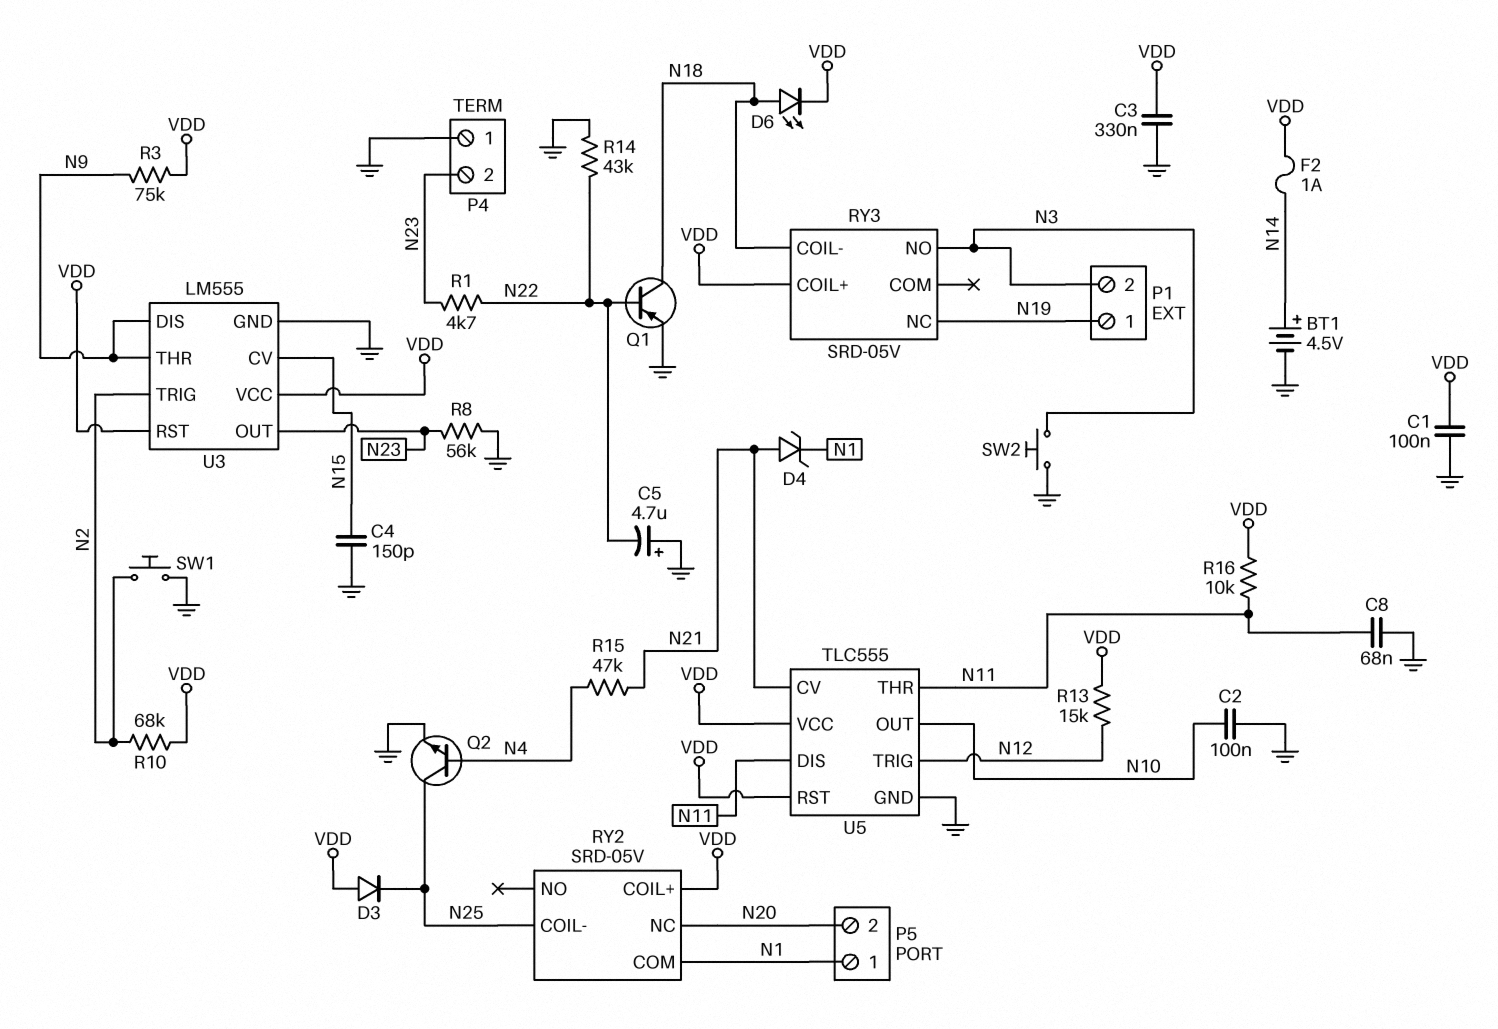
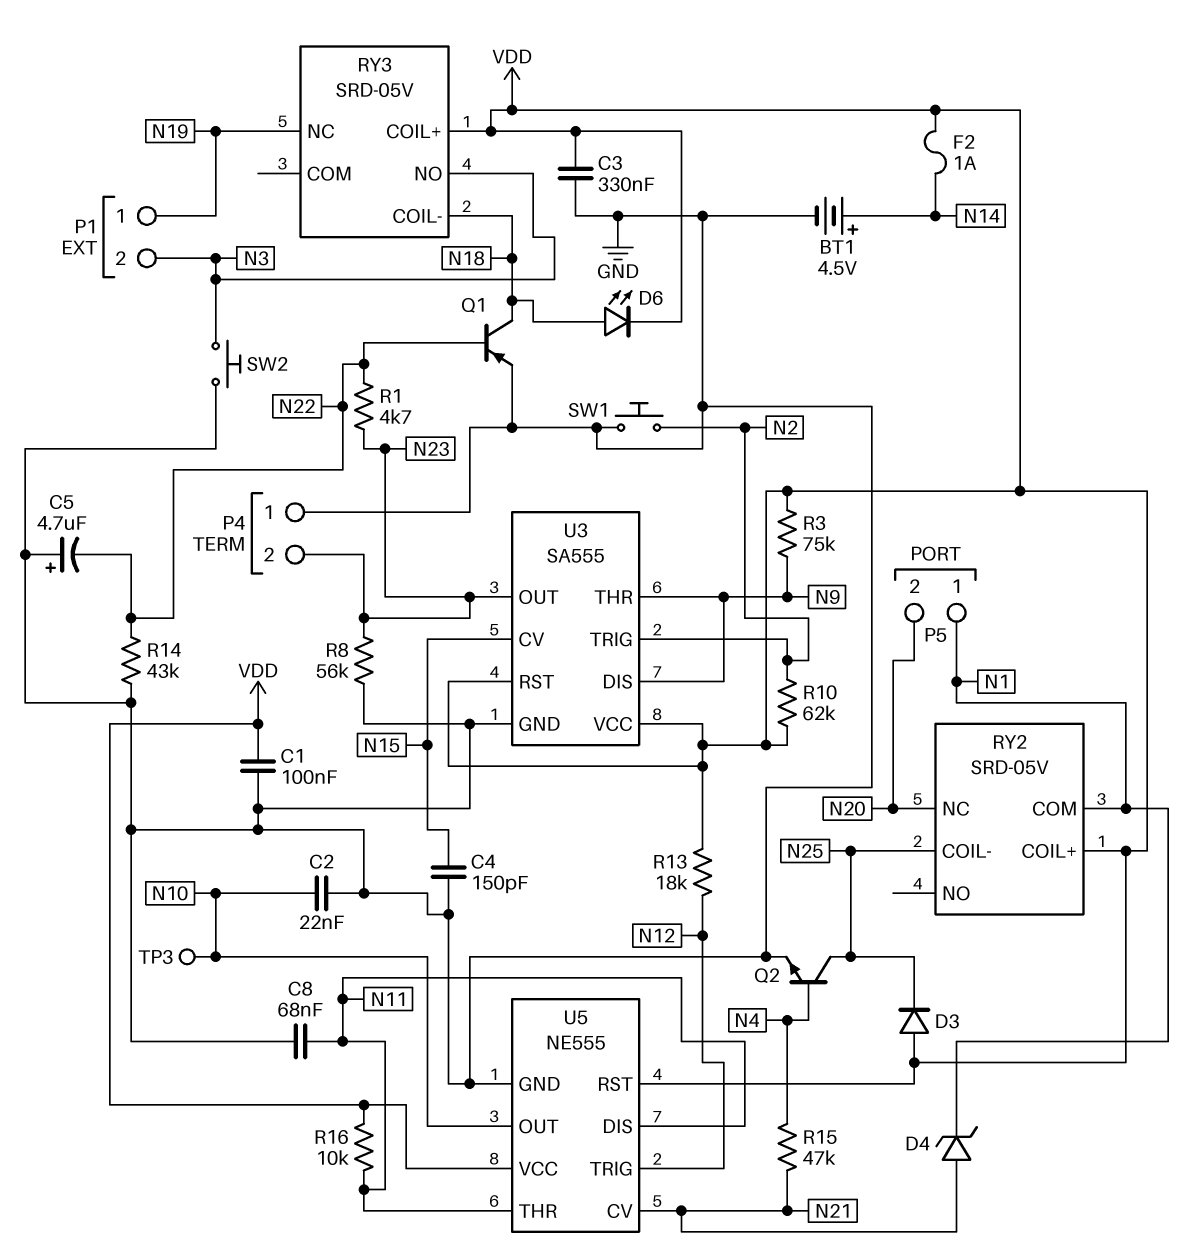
C2: 100nF (GND, N10) -> 22nF (GND, N10)
R10: 68k (N2, VDD) -> 62k (N2, VDD)
R13: 15k (N12, VDD) -> 18k (N12, VDD)
TP3: none -> test point (N10)
U3: LM555 -> SA555
U5: TLC555 -> NE555

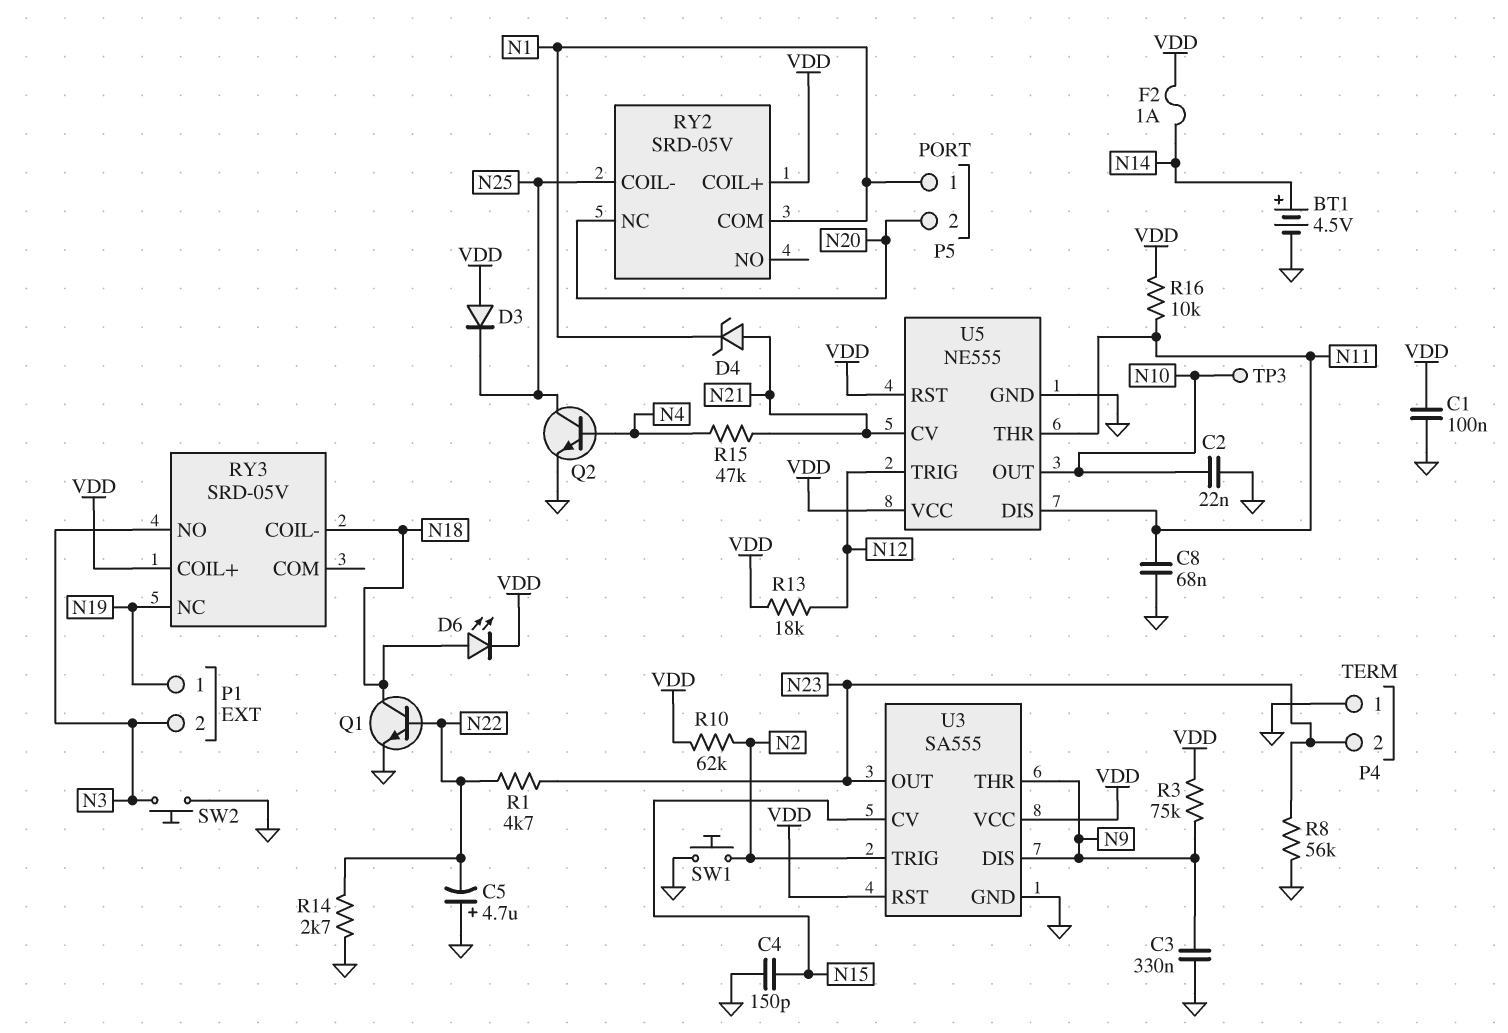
C3: 330nF (GND, VDD) -> 330nF (GND, N9)
Q1: PNP (B N22, C N18, E GND) -> NPN (B N22, C N18, E GND)
R14: 43k (GND, N22) -> 2.7k (GND, N22)

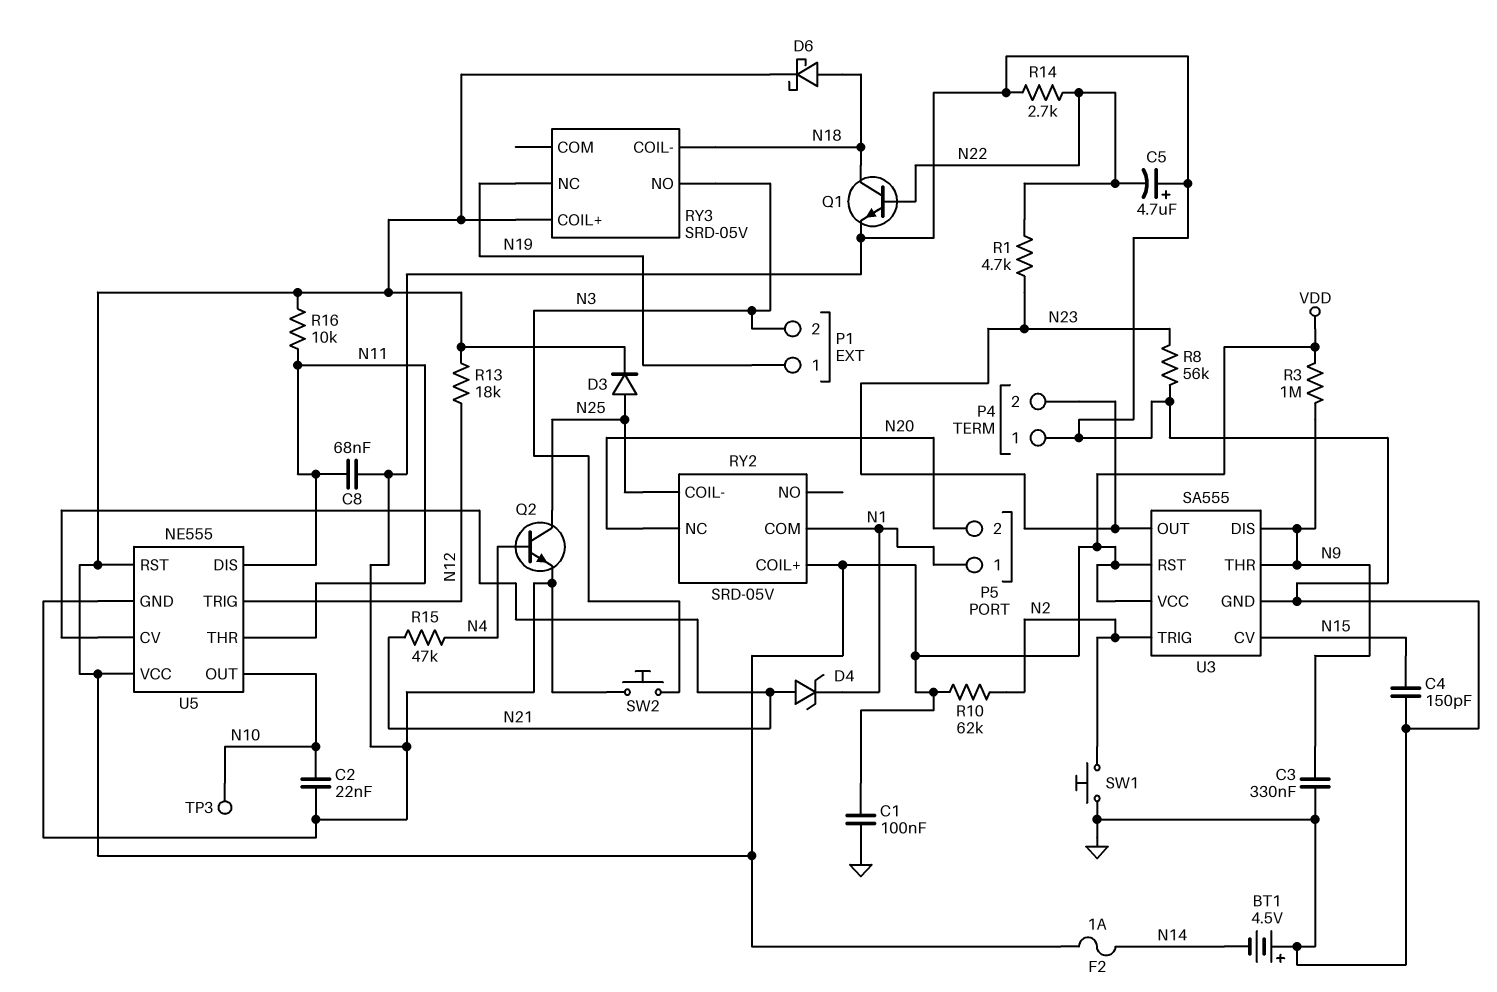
BT1: 4.5V (plus N14, minus GND) -> 4.5V (plus GND, minus N14)
D3: diode (A VDD, K N25) -> diode (A N25, K VDD)
D6: LED (A N18, K VDD) -> schottky (A N18, K VDD)
R3: 75k (N9, VDD) -> 1M (N9, VDD)

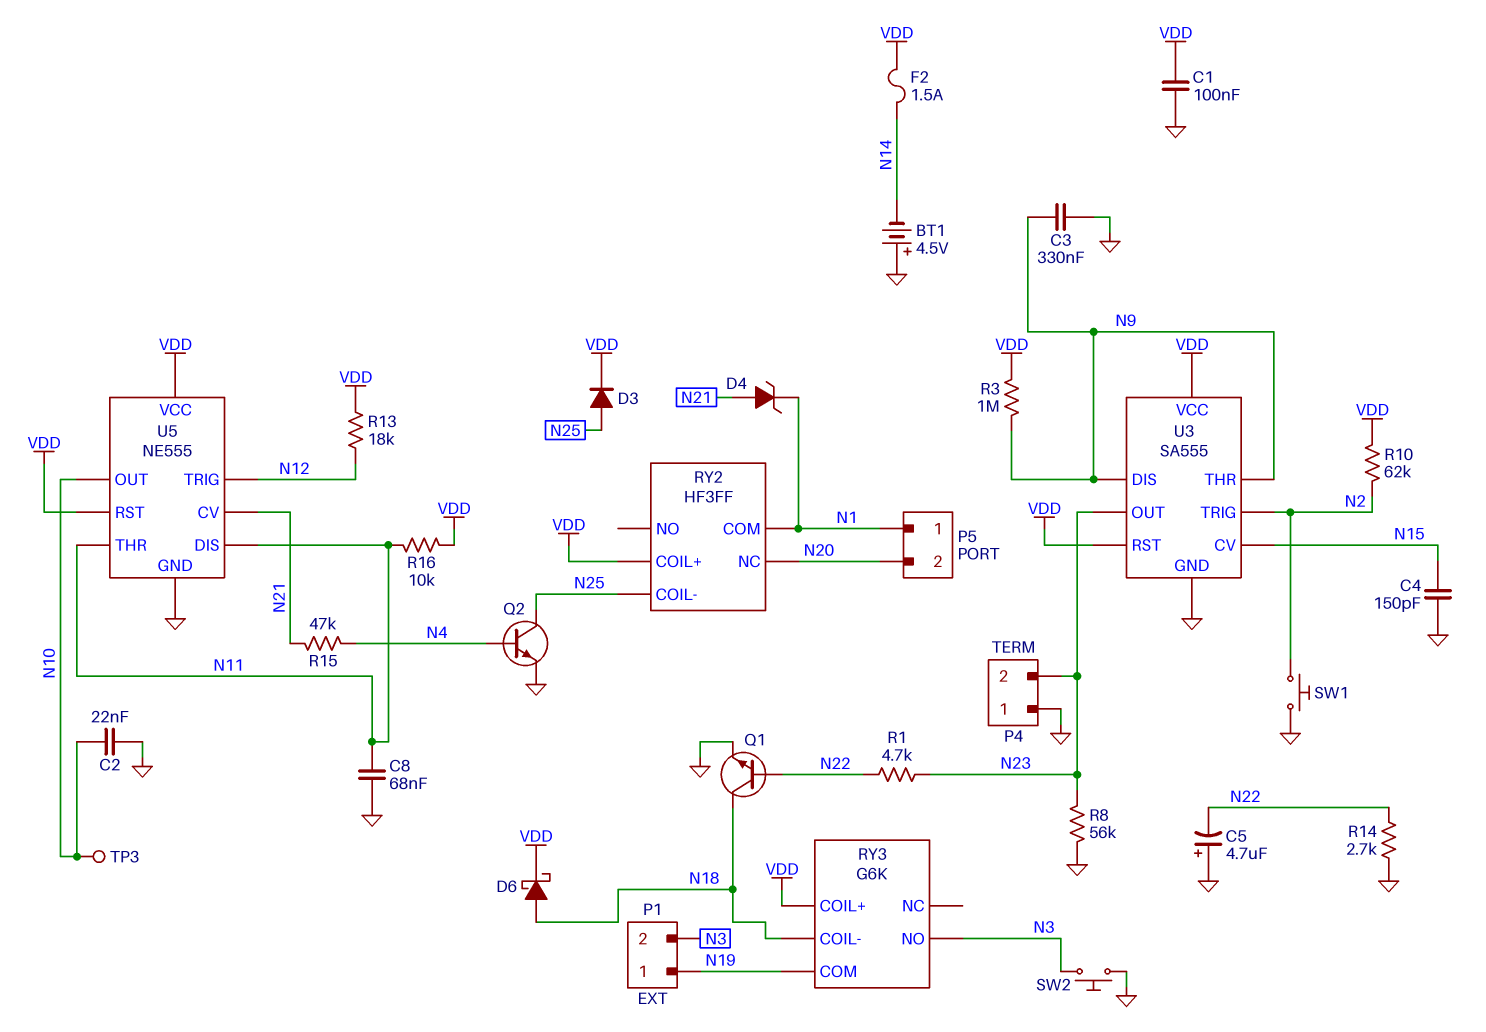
F2: 1A (N14, VDD) -> 1.5A (N14, VDD)
RY2: SRD-05V -> HF3FF
RY3: SRD-05V -> G6K
RY3 pin COM: none -> N19
RY3 pin NC: N19 -> none

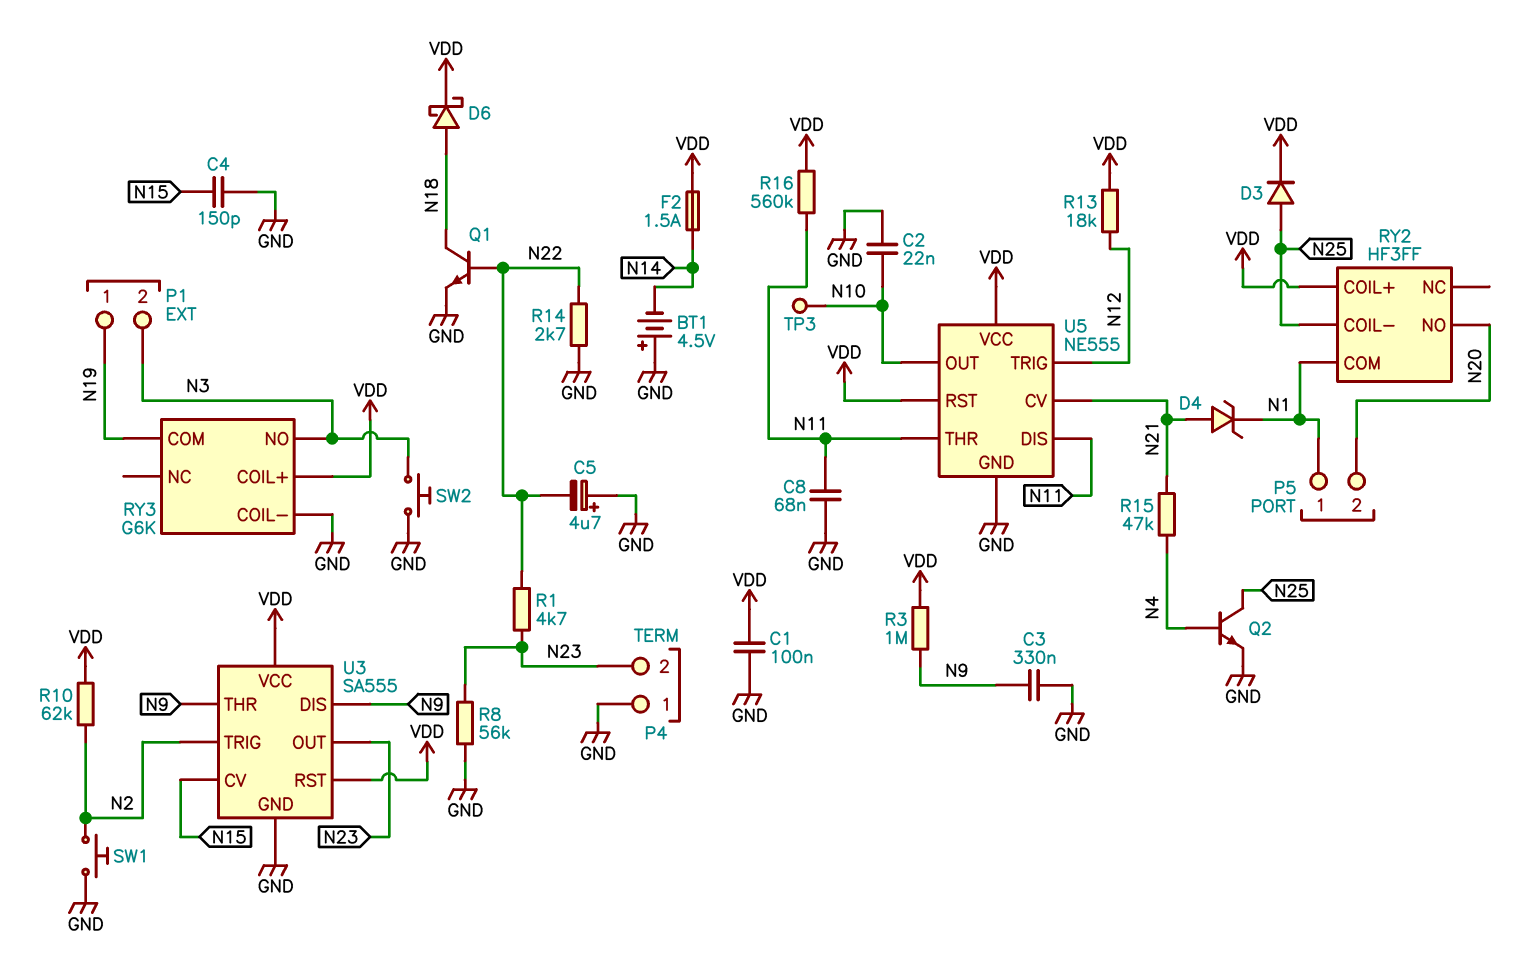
R16: 10k (N11, VDD) -> 560k (N11, VDD)
RY2 pin NC: N20 -> none
RY2 pin NO: none -> N20
RY3 pin COIL-: N18 -> GND

